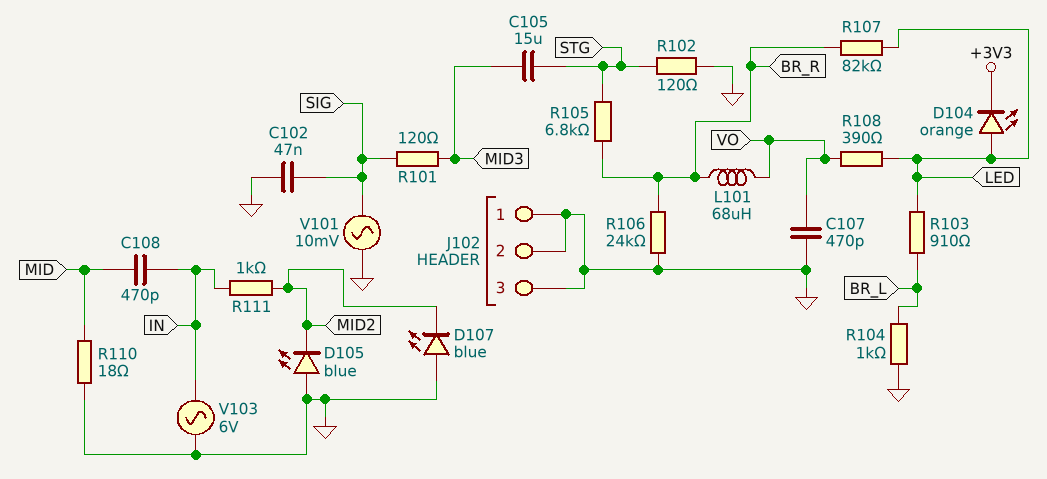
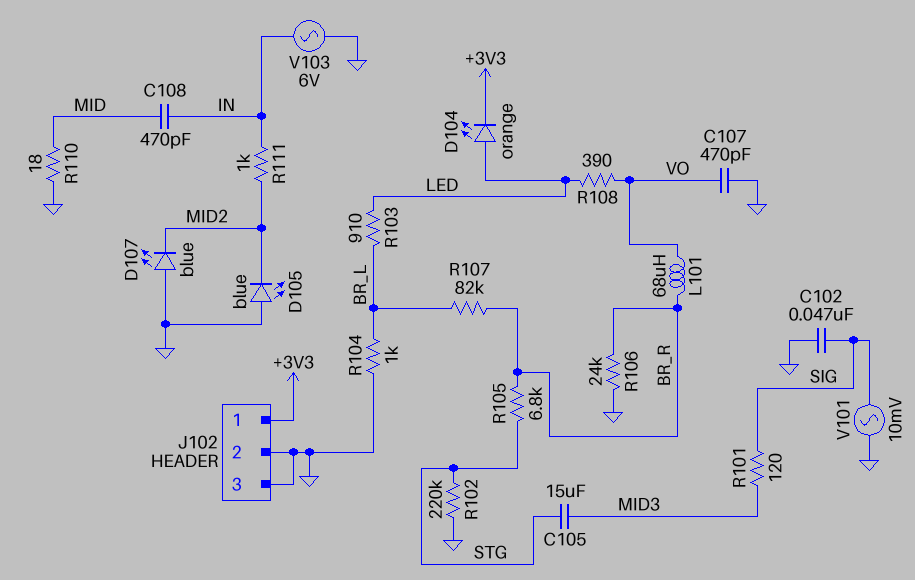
J102 pin 1: GND -> +3V3
R102: 120 (GND, STG) -> 220k (GND, STG)
R107: 82k (BR_R, LED) -> 82k (BR_L, BR_R)

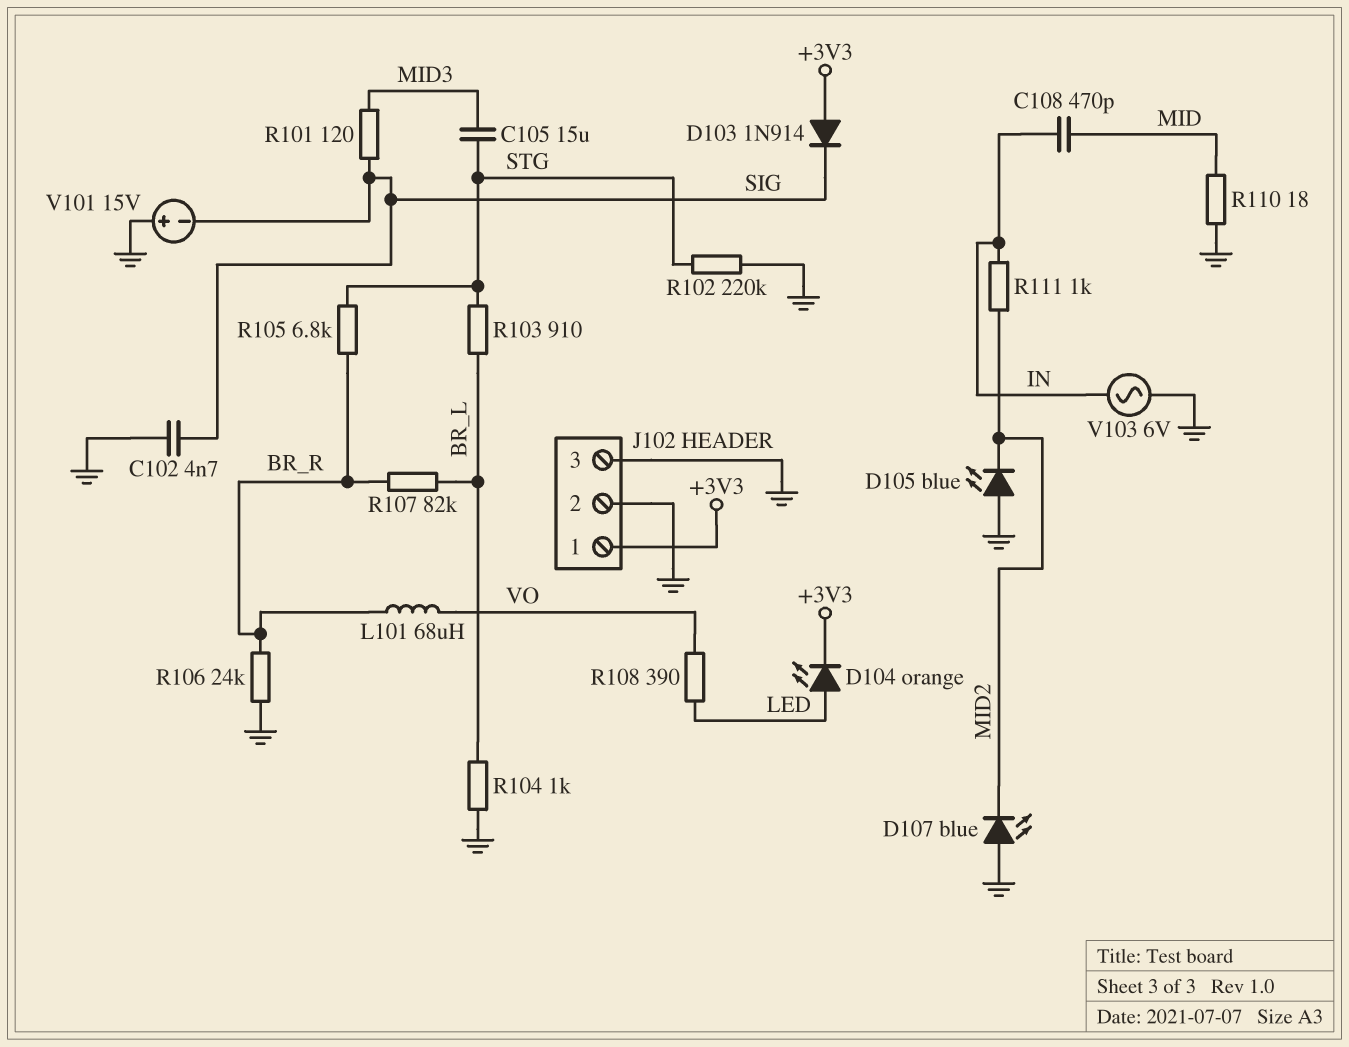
C102: 47nF (GND, SIG) -> 4.7nF (GND, SIG)
C107: 470pF (GND, VO) -> none
D103: none -> diode 1N914 (A +3V3, K SIG)
R103: 910 (BR_L, LED) -> 910 (BR_L, STG)
V101: AC 10mV (GND, SIG) -> 15V (plus GND, minus SIG)

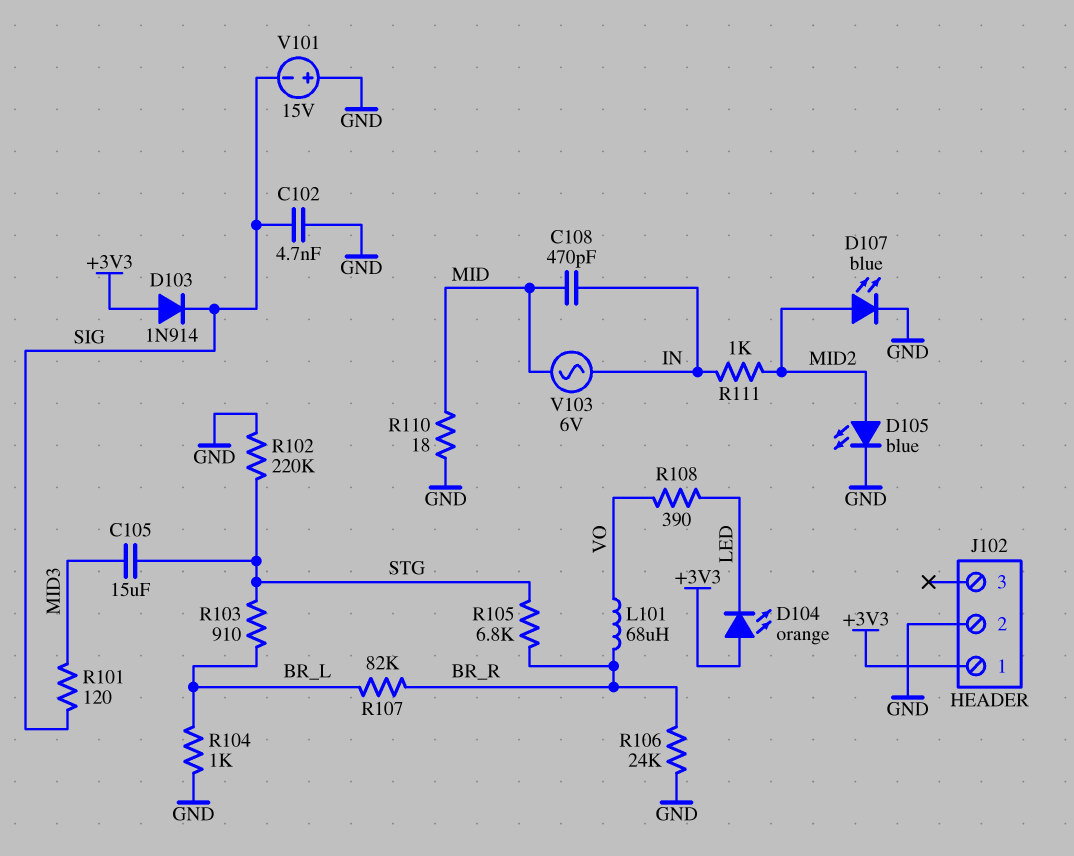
D104: LED orange (A LED, K +3V3) -> LED orange (A +3V3, K LED)
D105: LED blue (A GND, K MID2) -> LED blue (A MID2, K GND)
D107: LED blue (A GND, K MID2) -> LED blue (A MID2, K GND)
J102 pin 3: GND -> none
V103: AC 6V (GND, IN) -> AC 6V (IN, MID)

